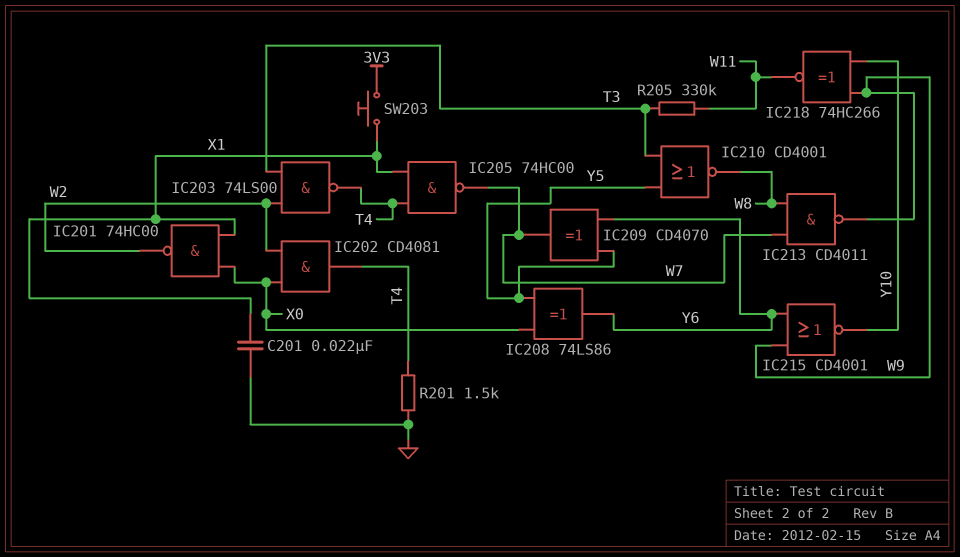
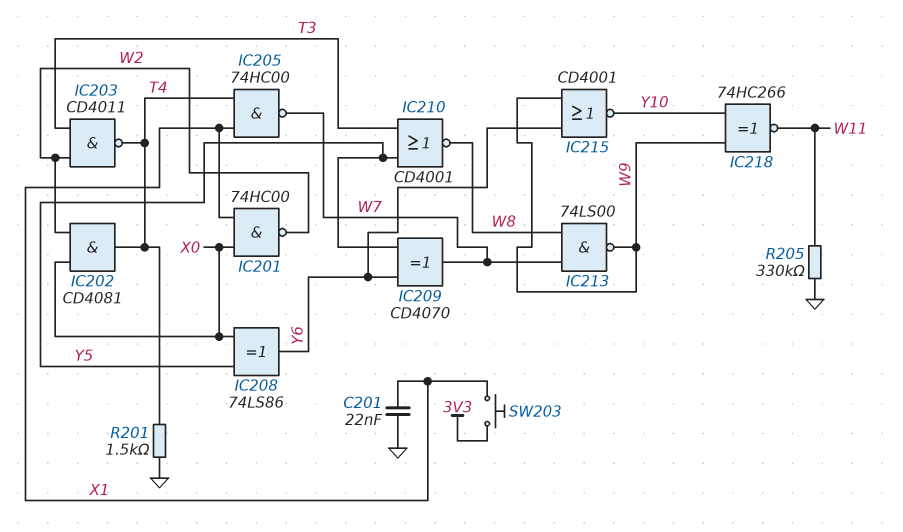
IC203: NAND 74LS00 (in T3, in W2, out T4) -> NAND CD4011 (in T3, in W2, out T4)
IC213: NAND CD4011 (in W7, in W8, out W9) -> NAND 74LS00 (in W7, in W8, out W9)
R205: 330k (T3, W11) -> 330k (GND, W11)

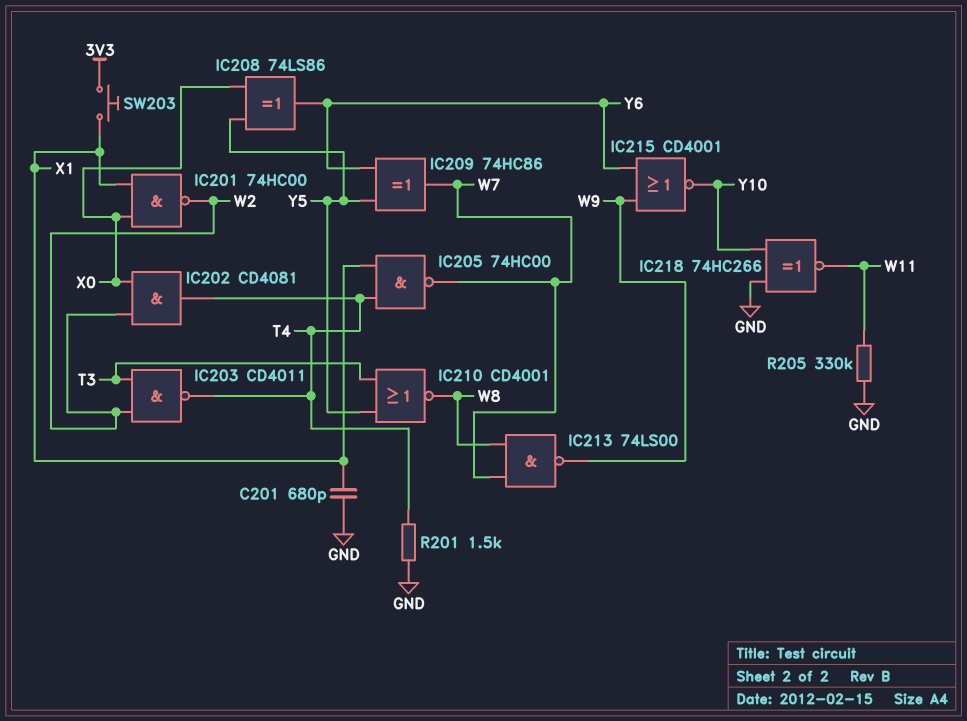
C201: 22nF (GND, X1) -> 680pF (GND, X1)
IC209: XOR CD4070 (in Y5, in Y6, out W7) -> XOR 74HC86 (in Y5, in Y6, out W7)
IC218: XNOR 74HC266 (in W9, in Y10, out W11) -> XNOR 74HC266 (in GND, in Y10, out W11)

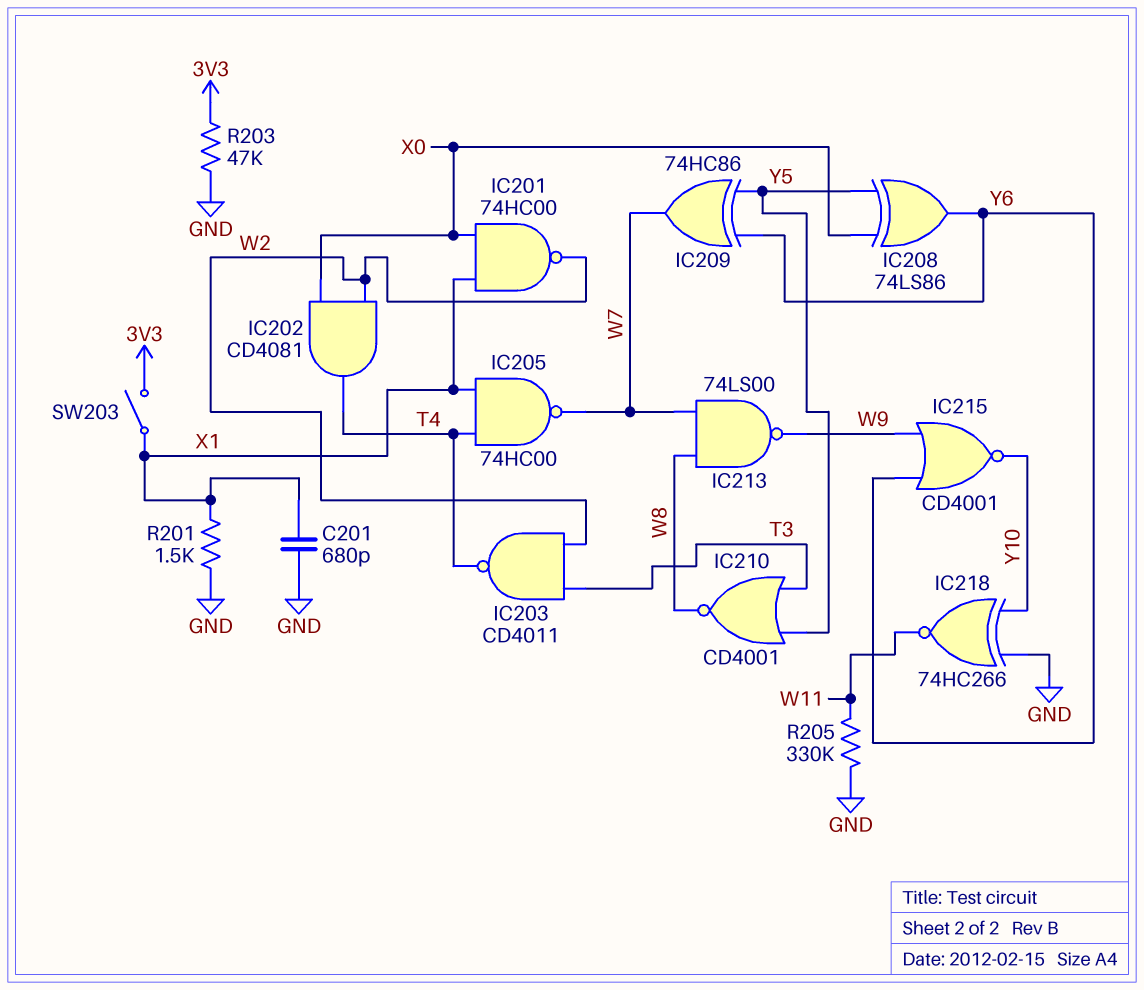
R201: 1.5k (GND, T4) -> 1.5k (GND, X1)
R203: none -> 47k (3V3, GND)
SW203: button (3V3, X1) -> switch (3V3, X1)

